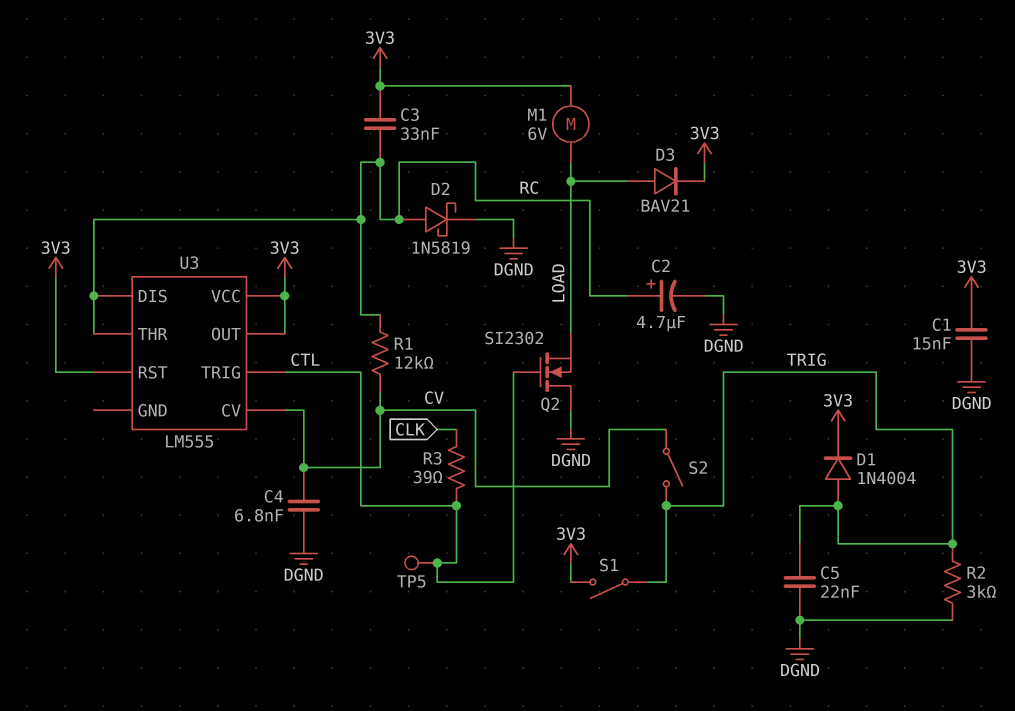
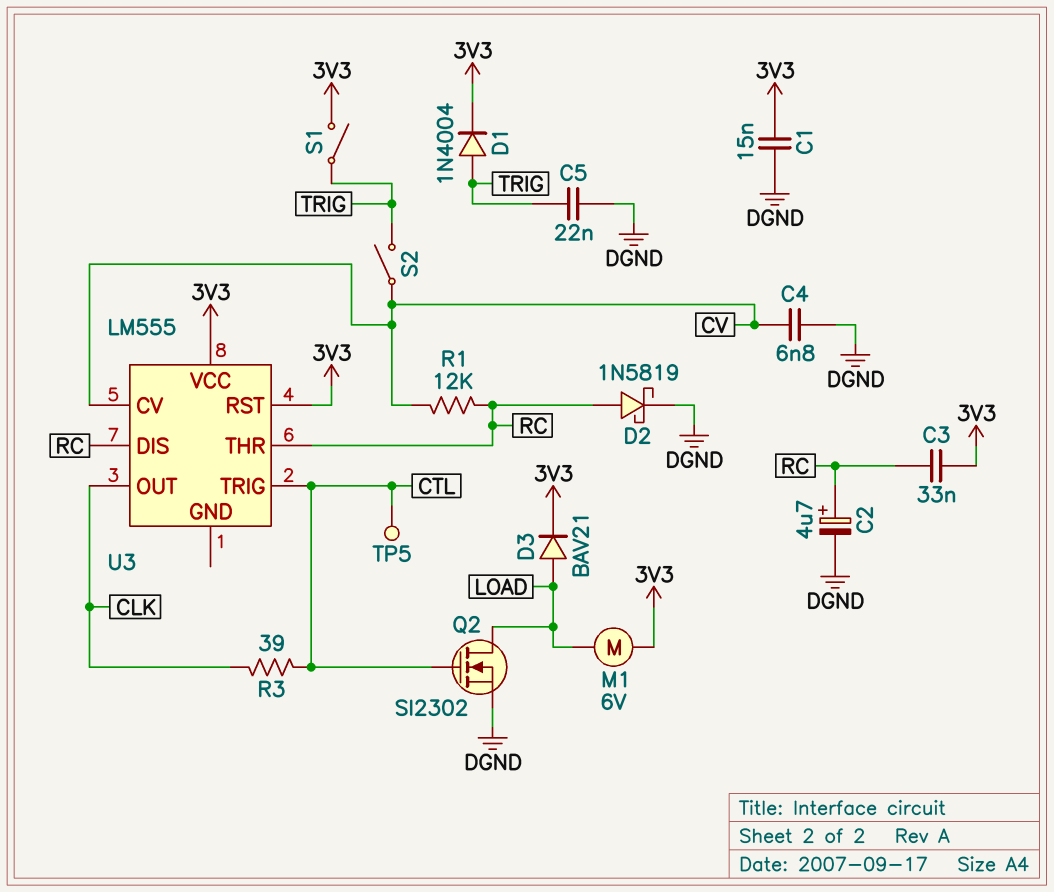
Q2: NMOS SI2302 (G CTL, D DGND, S LOAD) -> NMOS SI2302 (G CTL, D LOAD, S DGND)
R2: 3k (DGND, TRIG) -> none
U3 pin OUT: 3V3 -> CLK

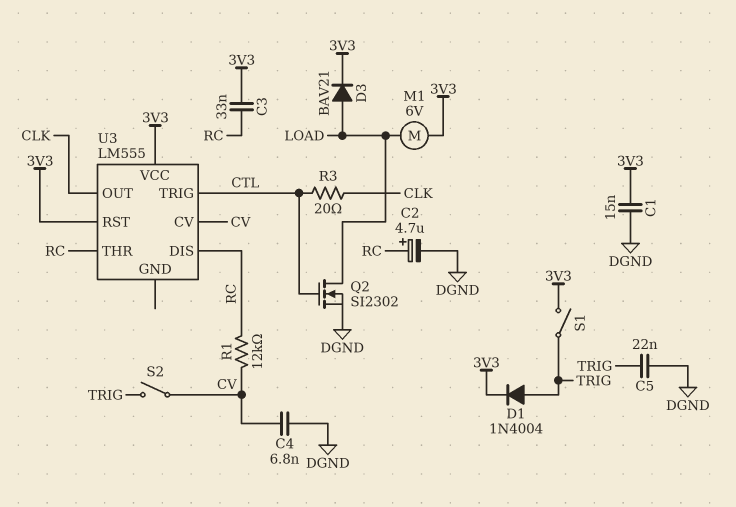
D2: schottky 1N5819 (A RC, K DGND) -> none
R3: 39 (CLK, CTL) -> 20 (CLK, CTL)
TP5: test point (CTL) -> none

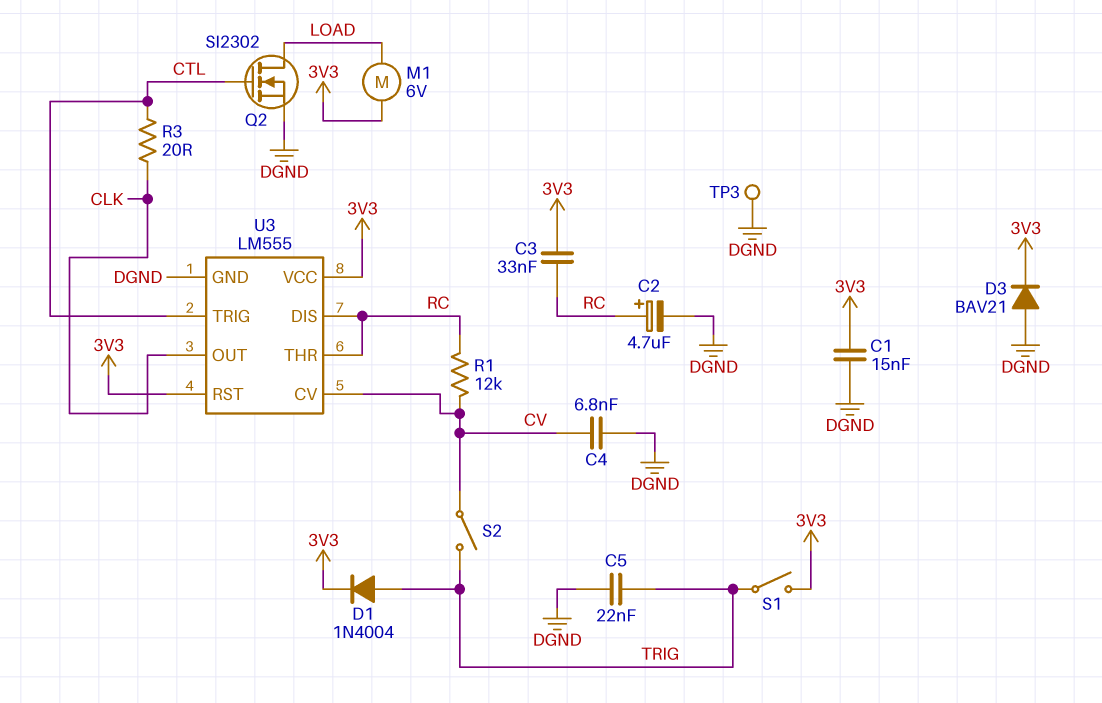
D3: diode BAV21 (A LOAD, K 3V3) -> diode BAV21 (A DGND, K 3V3)
TP3: none -> test point (DGND)
U3 pin GND: none -> DGND

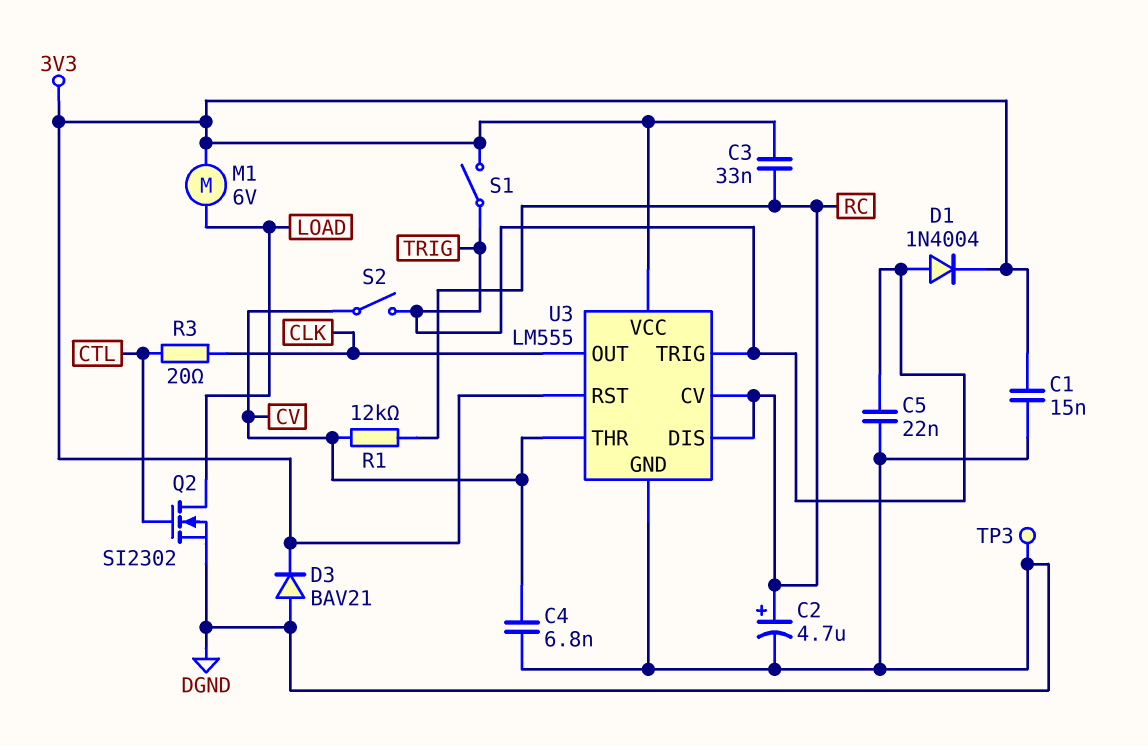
U3 pin CV: CV -> RC
U3 pin THR: RC -> CV
U3 pin TRIG: CTL -> TRIG

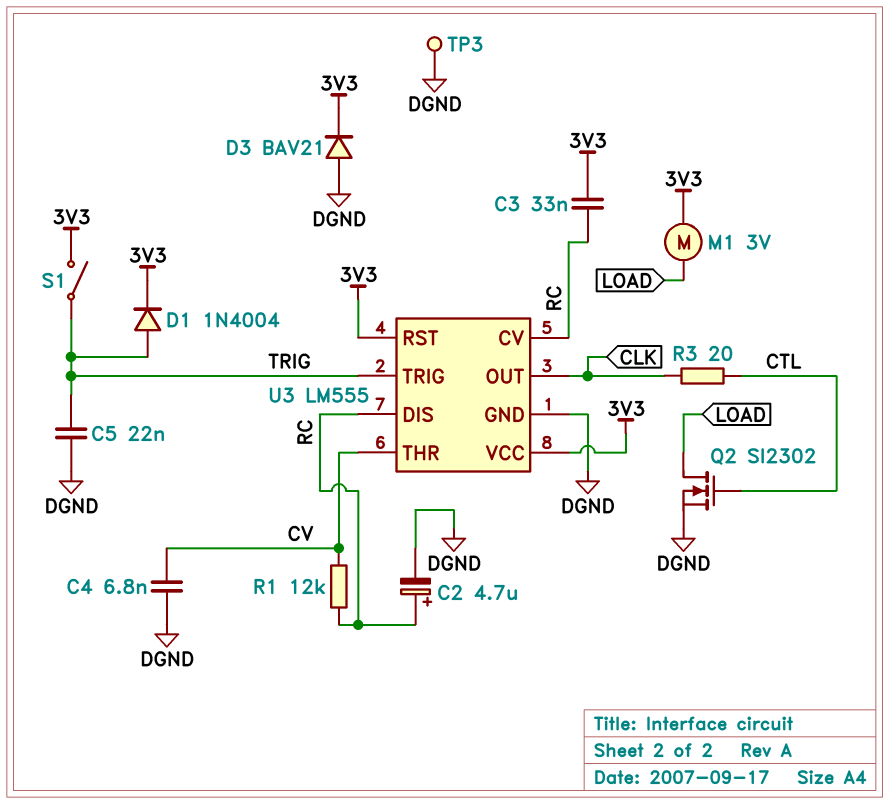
C1: 15nF (3V3, DGND) -> none
M1: motor 6V (3V3, LOAD) -> motor 3V (3V3, LOAD)
S2: switch (CV, TRIG) -> none

